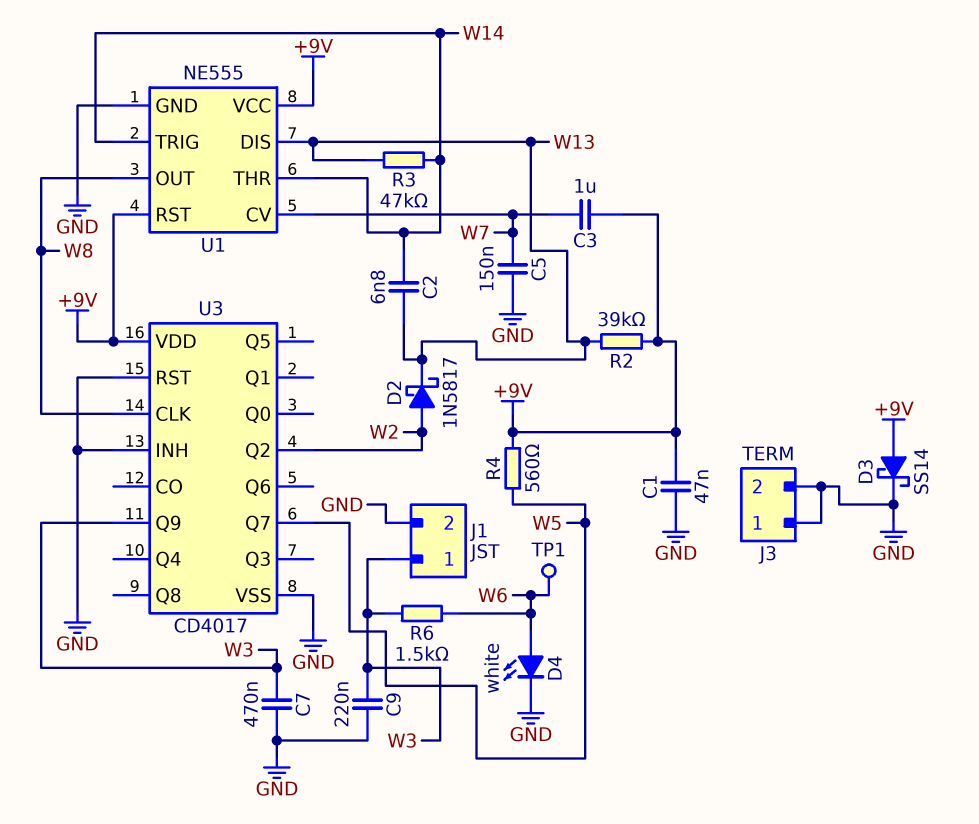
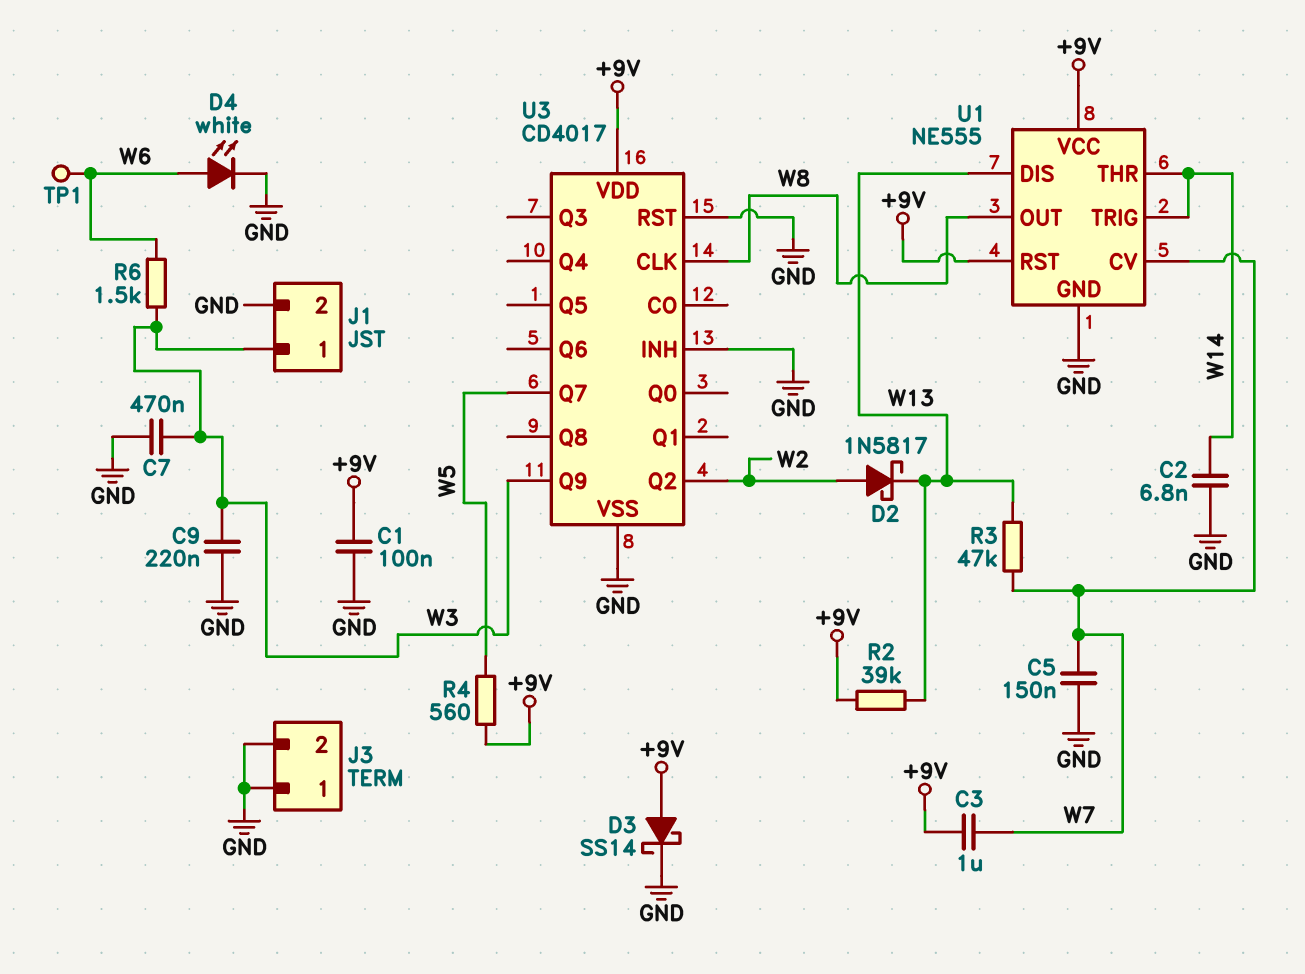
C1: 47nF (+9V, GND) -> 100nF (+9V, GND)
C2: 6.8nF (W13, W14) -> 6.8nF (GND, W14)
R3: 47k (W13, W14) -> 47k (W7, W13)

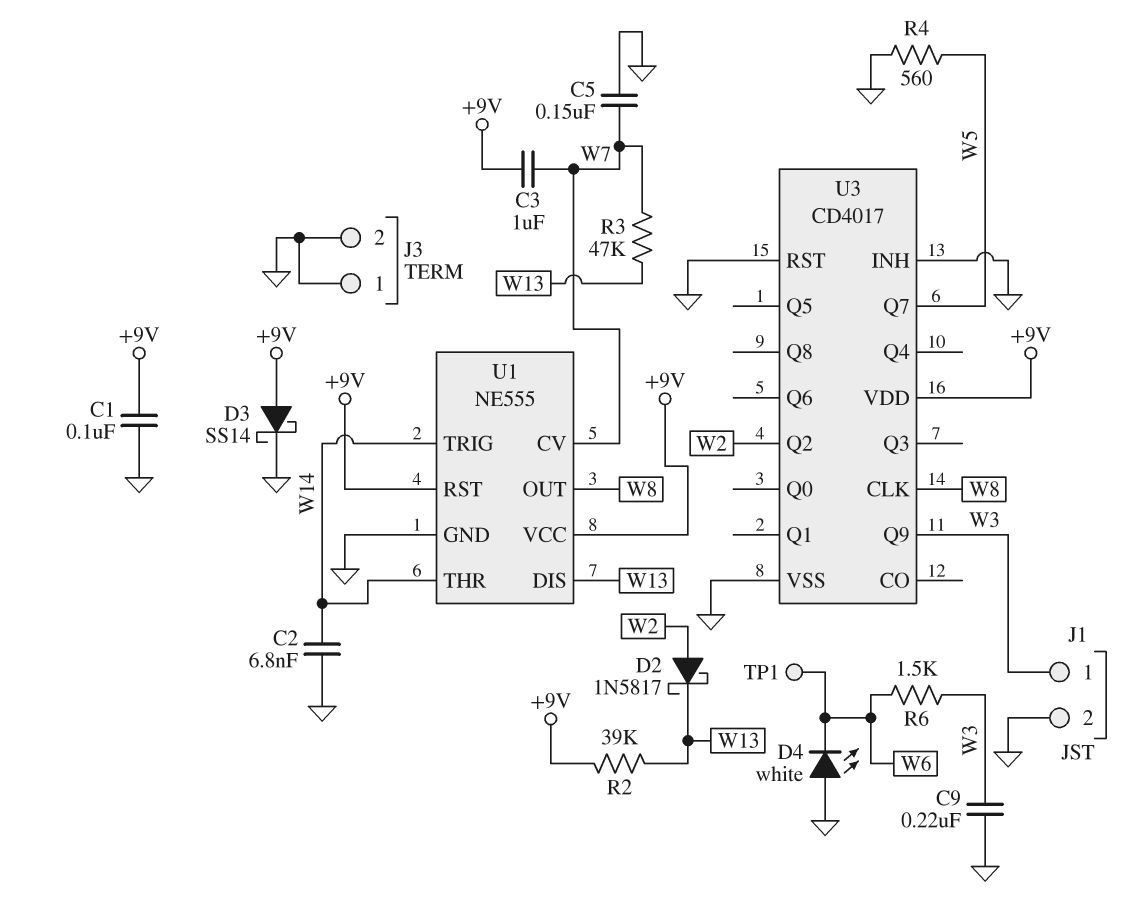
C7: 470nF (GND, W3) -> none
D4: LED white (A W6, K GND) -> LED white (A GND, K W6)
R4: 560 (+9V, W5) -> 560 (GND, W5)

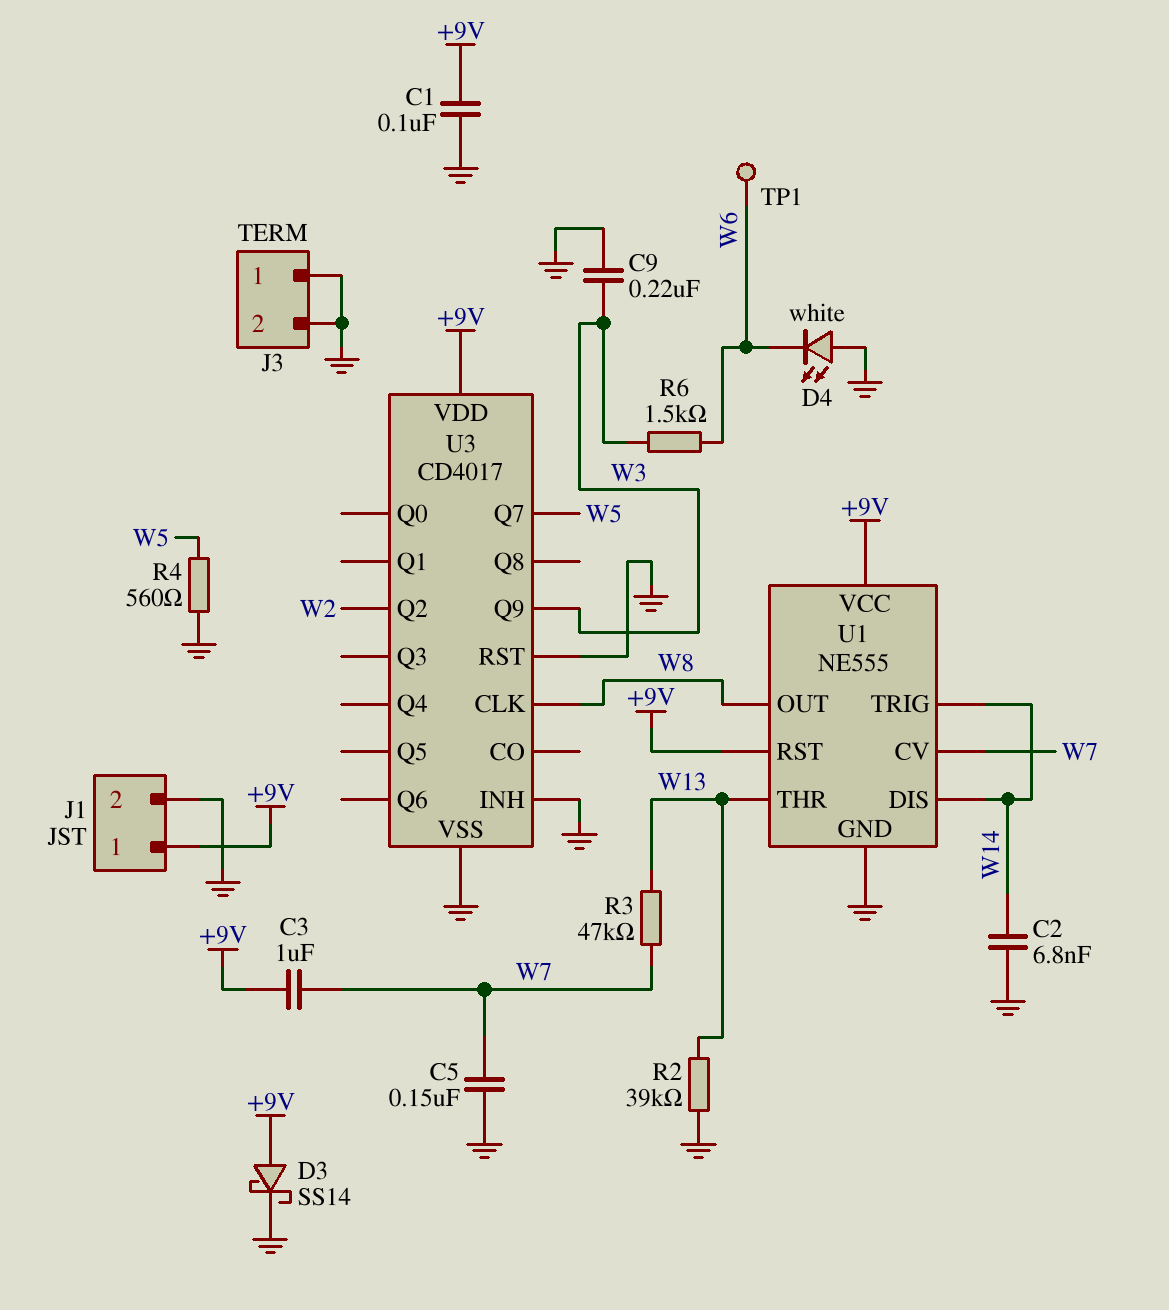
D2: schottky 1N5817 (A W2, K W13) -> none
J1 pin 1: W3 -> +9V
R2: 39k (+9V, W13) -> 39k (GND, W13)
U1 pin DIS: W13 -> W14
U1 pin THR: W14 -> W13

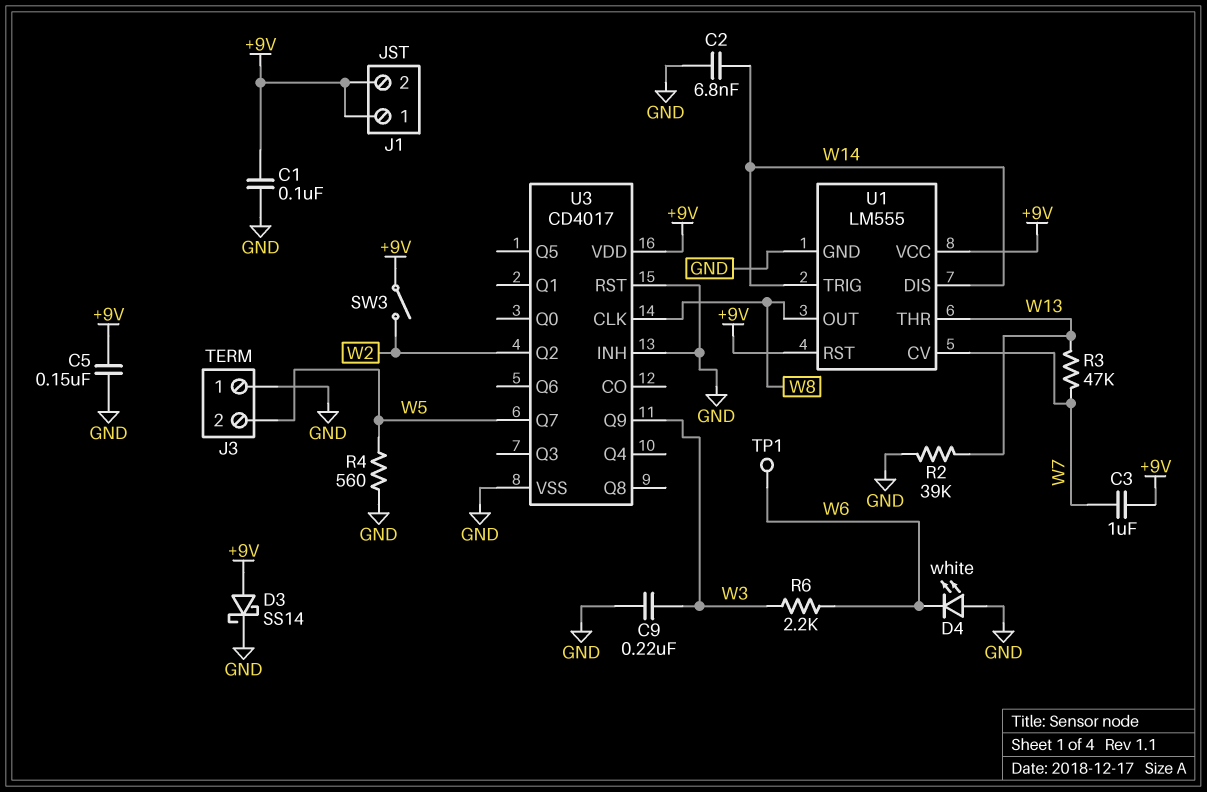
C5: 150nF (GND, W7) -> 150nF (+9V, GND)
J1 pin 2: GND -> +9V
J3 pin 2: GND -> W5
R6: 1.5k (W3, W6) -> 2.2k (W3, W6)
SW3: none -> switch (+9V, W2)
U1: NE555 -> LM555

